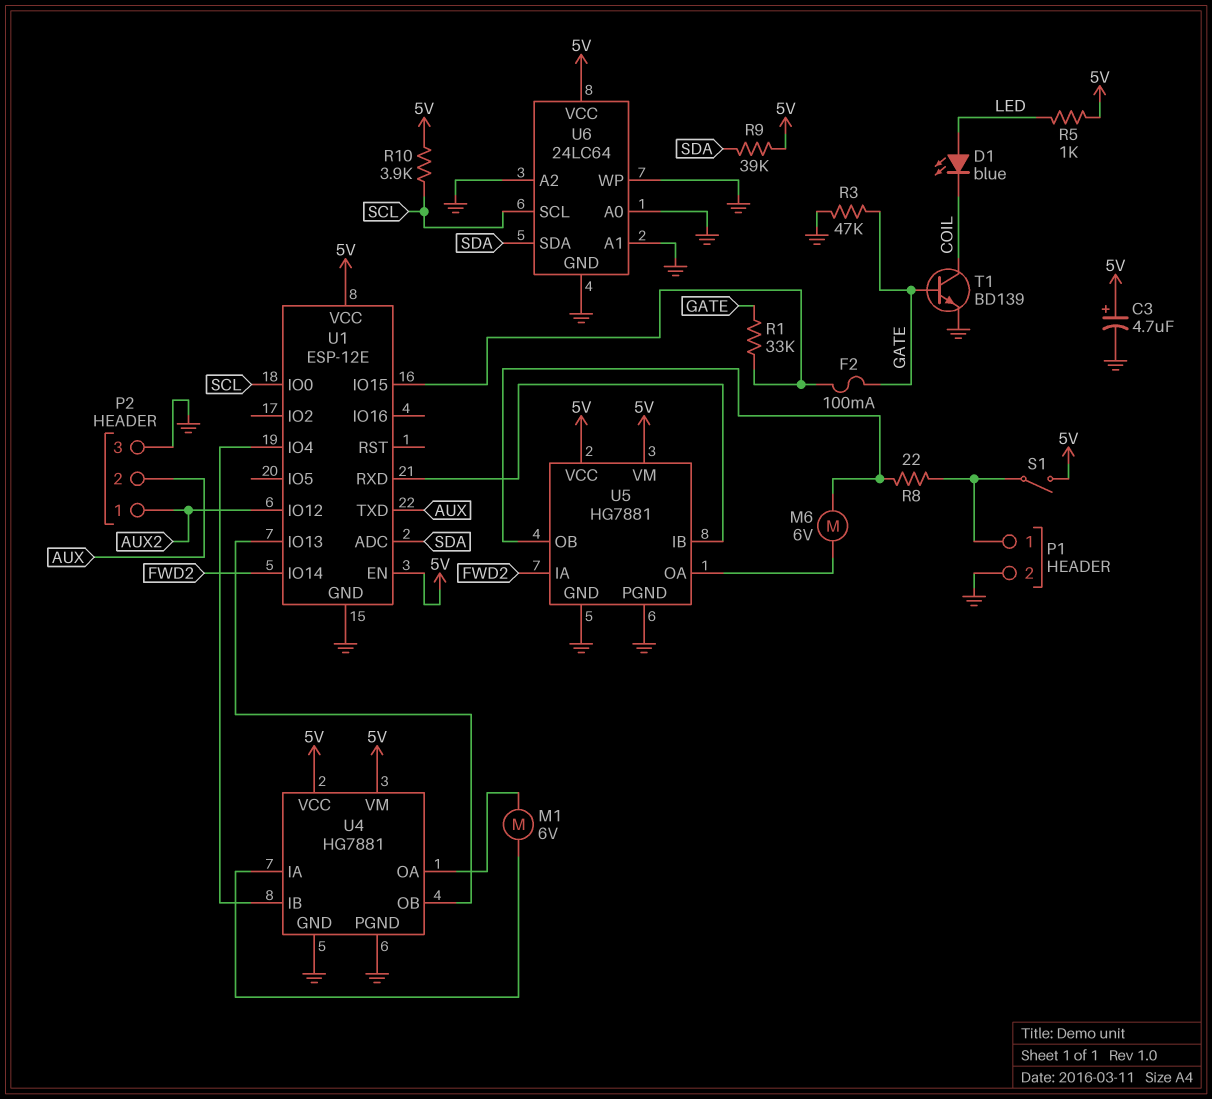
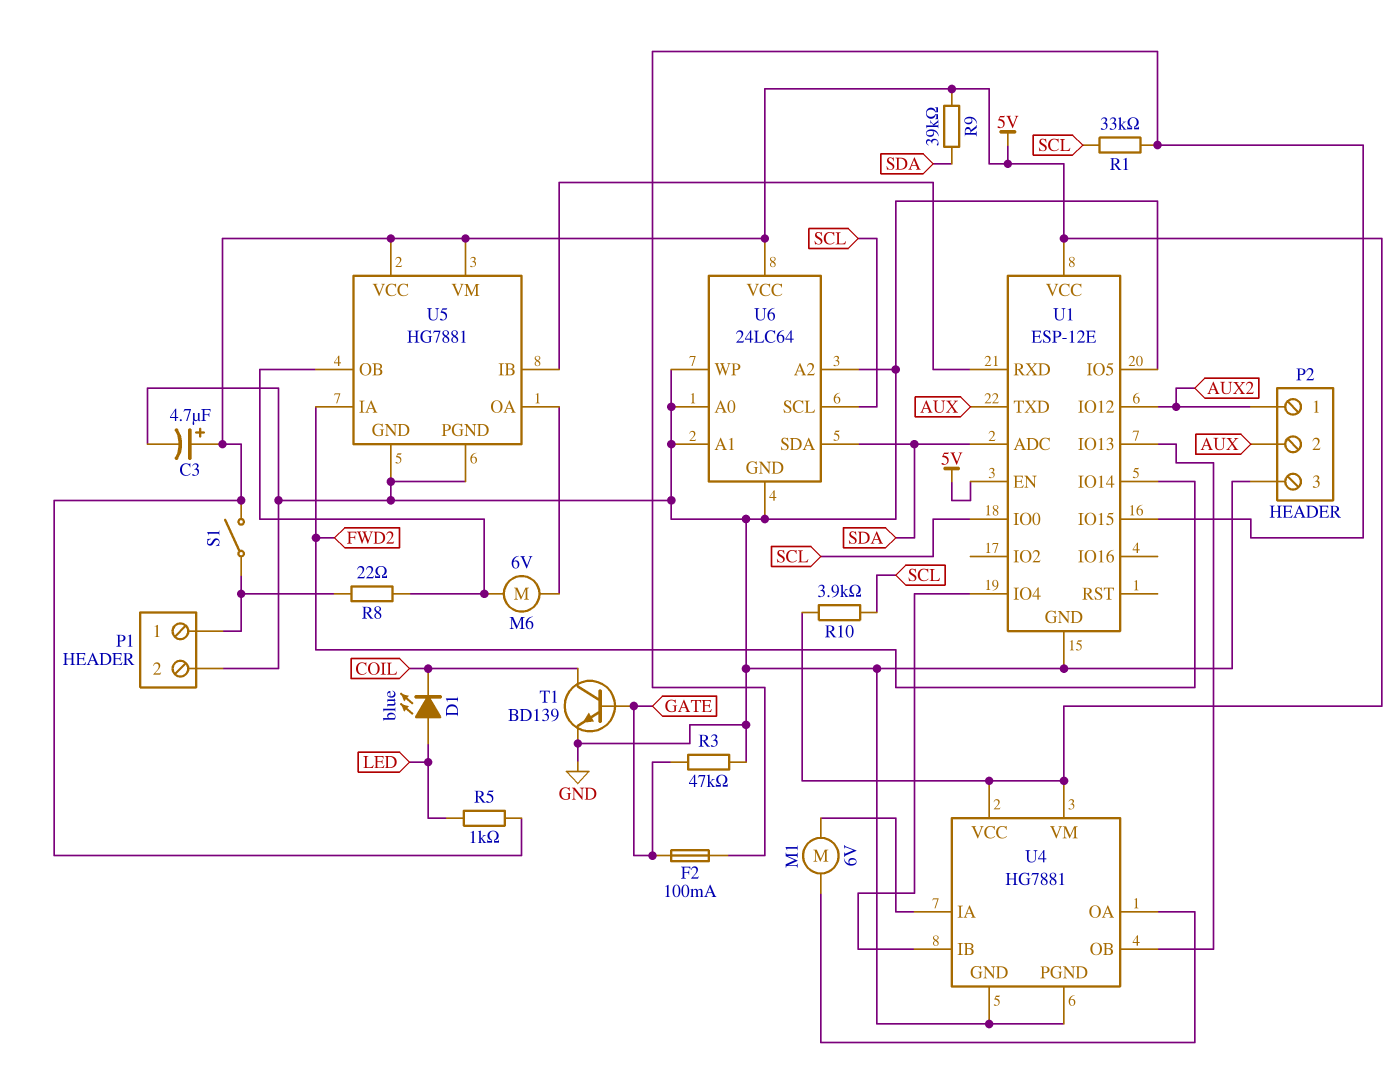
R1: 33k (GATE, U1/IO15) -> 33k (SCL, U1/IO15)
U1 pin IO5: none -> GND

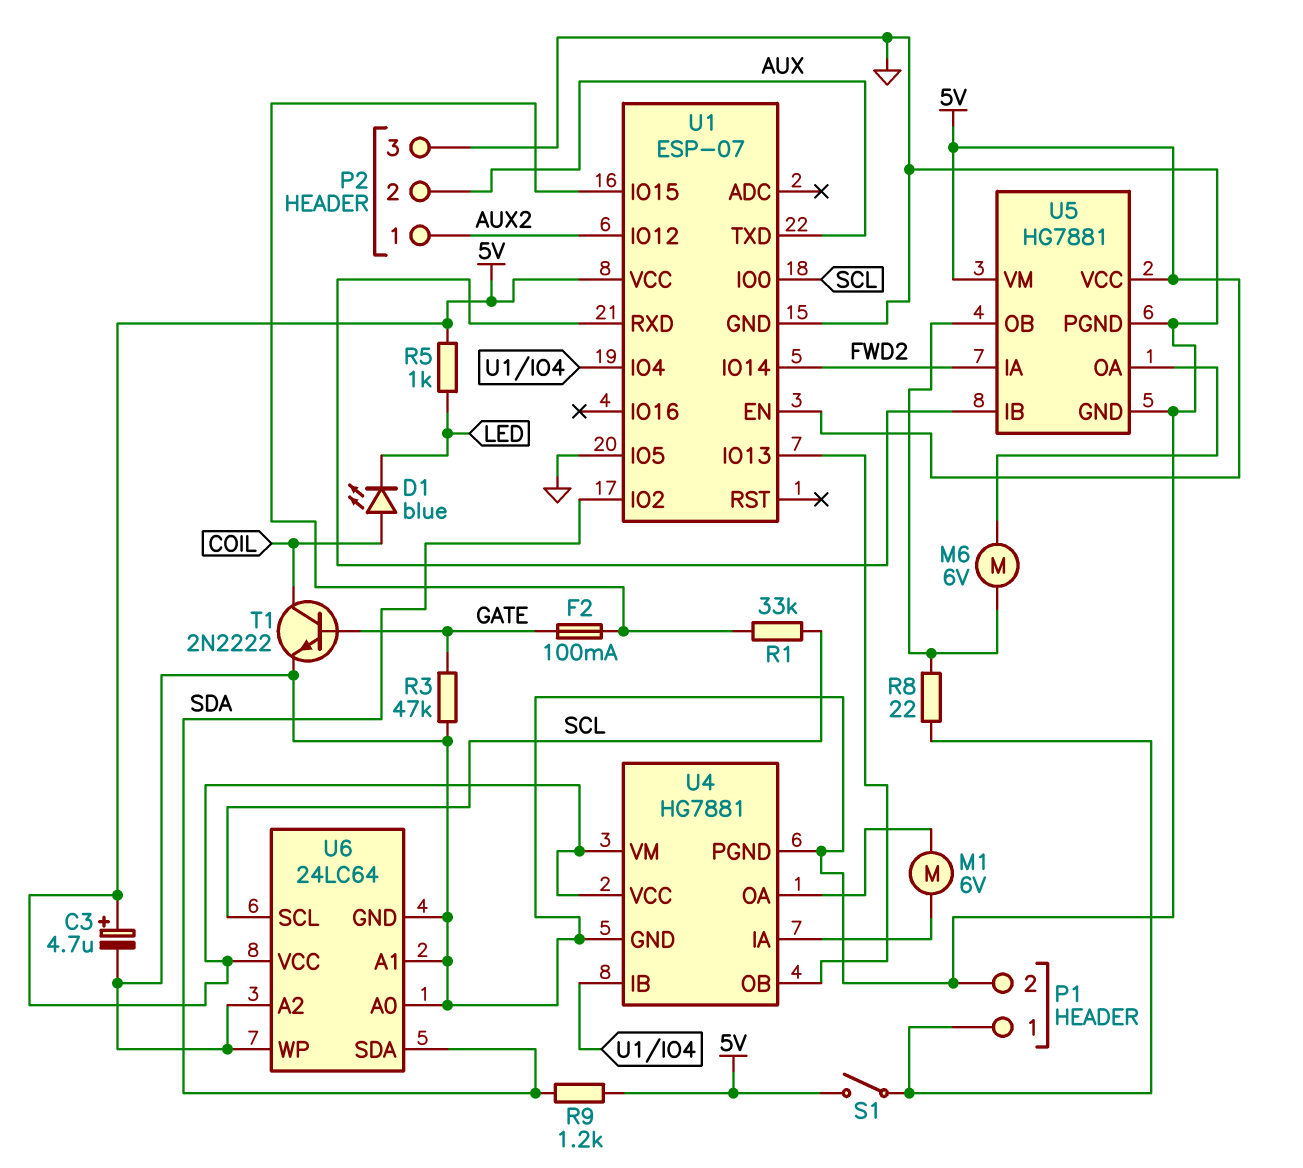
D1: LED blue (A LED, K COIL) -> LED blue (A COIL, K LED)
R9: 39k (5V, SDA) -> 1.2k (5V, SDA)
R10: 3.9k (5V, SCL) -> none
T1: NPN BD139 (B GATE, C COIL, E GND) -> NPN 2N2222 (B GATE, C COIL, E GND)
U1: ESP-12E -> ESP-07
U1 pin ADC: SDA -> none
U1 pin IO2: none -> SDA

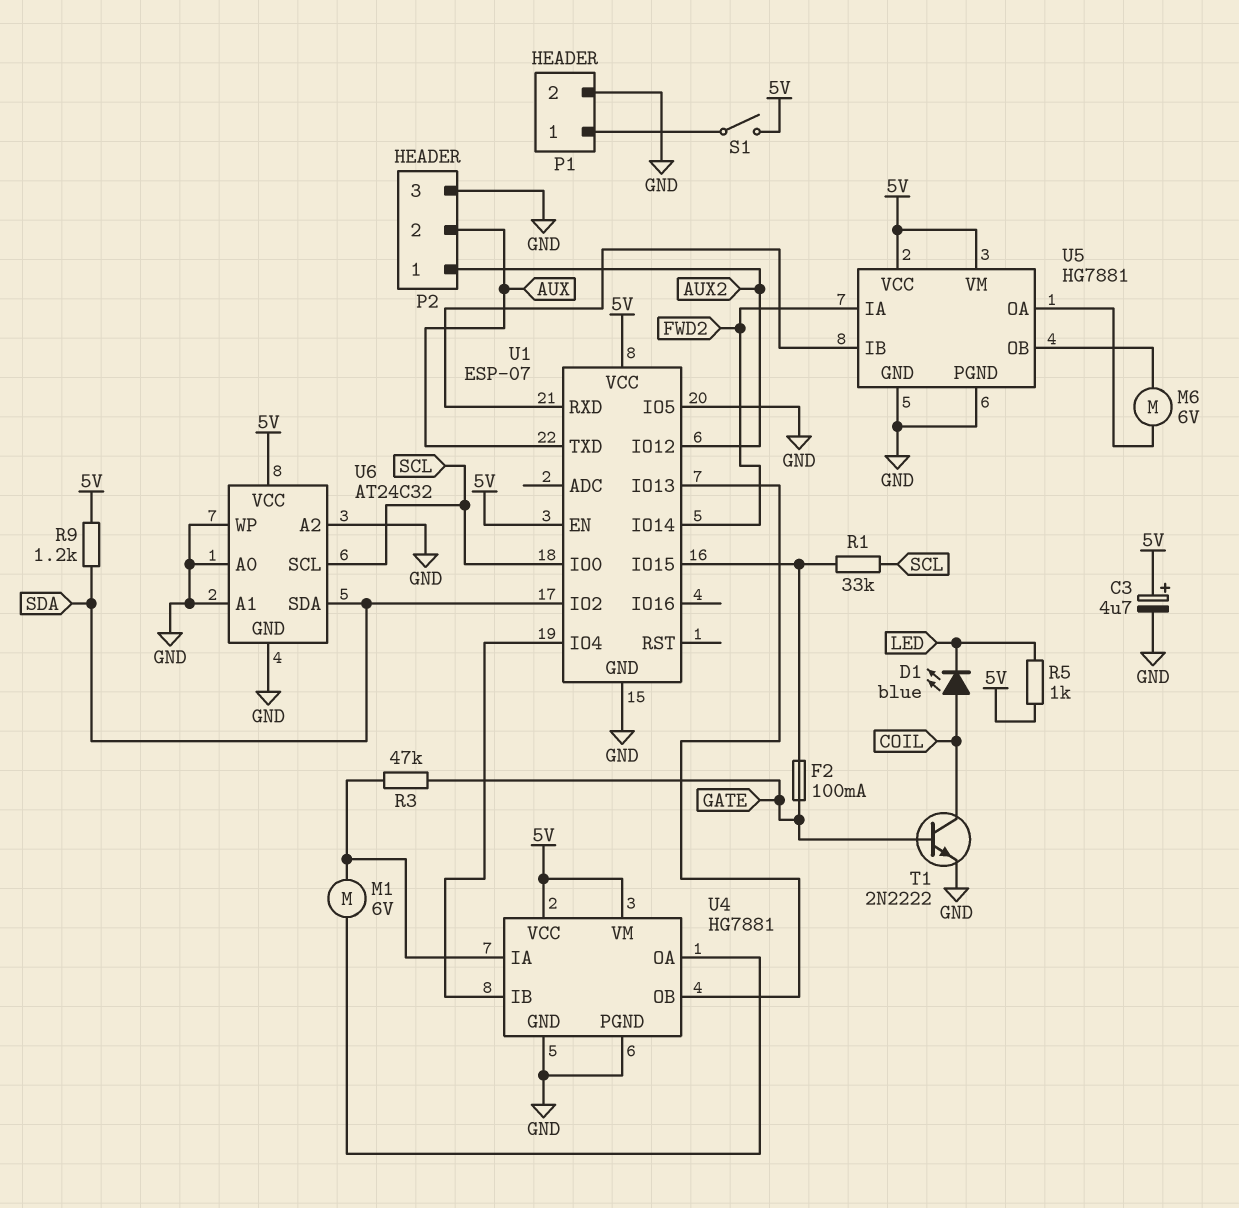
R3: 47k (GATE, GND) -> 47k (GATE, U4/IA)
R8: 22 (P1/1, U5/OB) -> none
U6: 24LC64 -> AT24C32

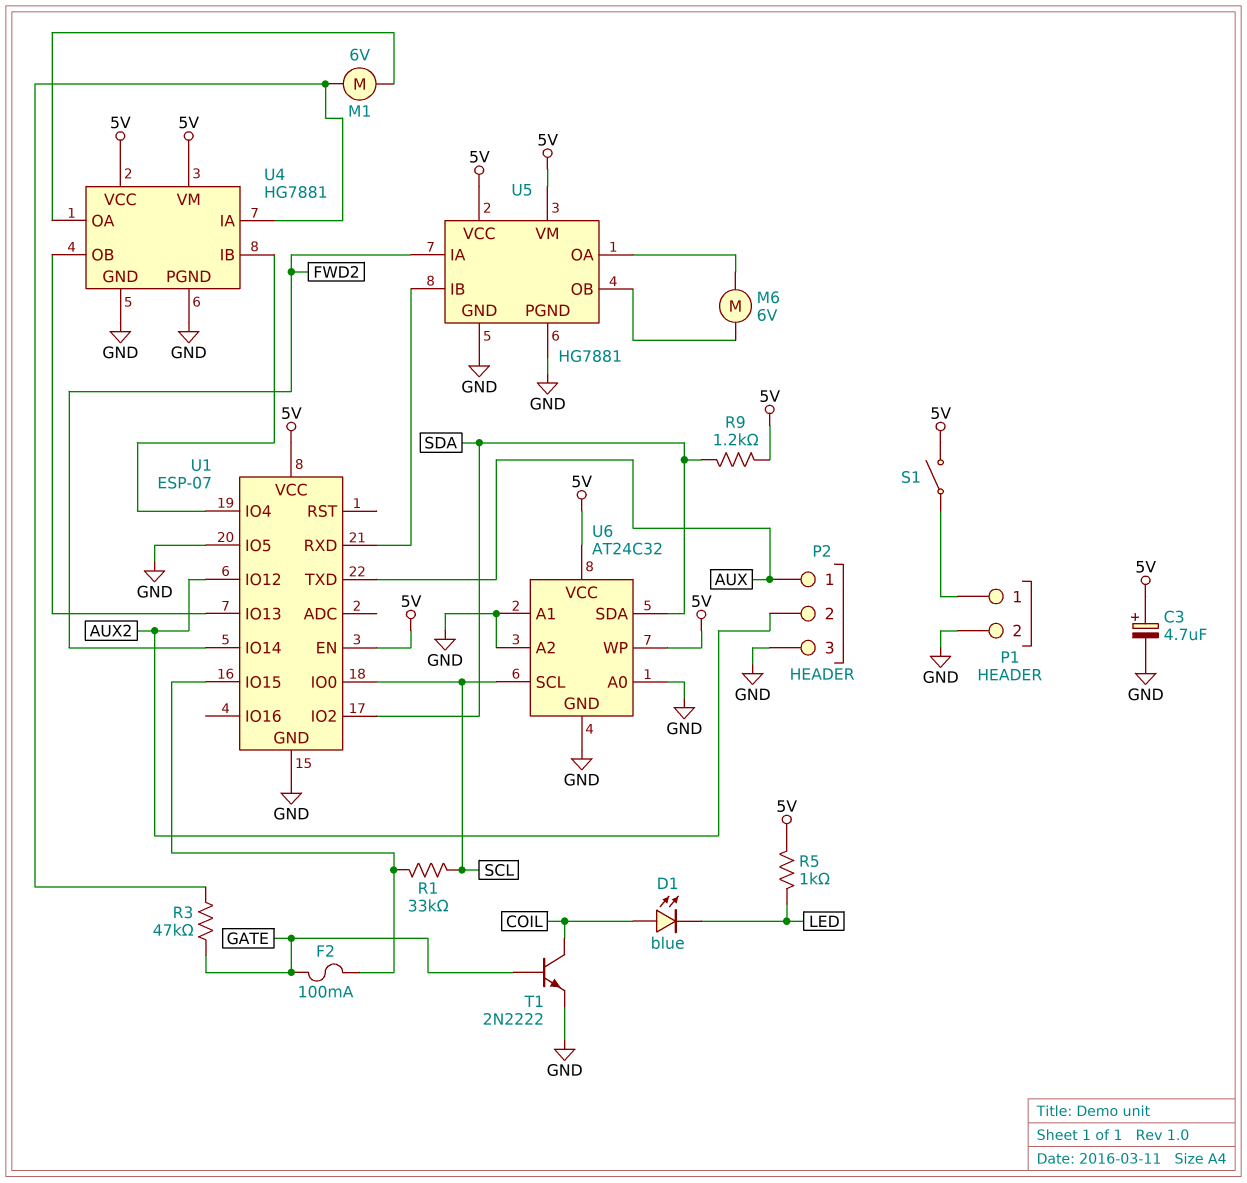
P2 pin 1: AUX2 -> AUX
P2 pin 2: AUX -> AUX2
U6 pin WP: GND -> 5V

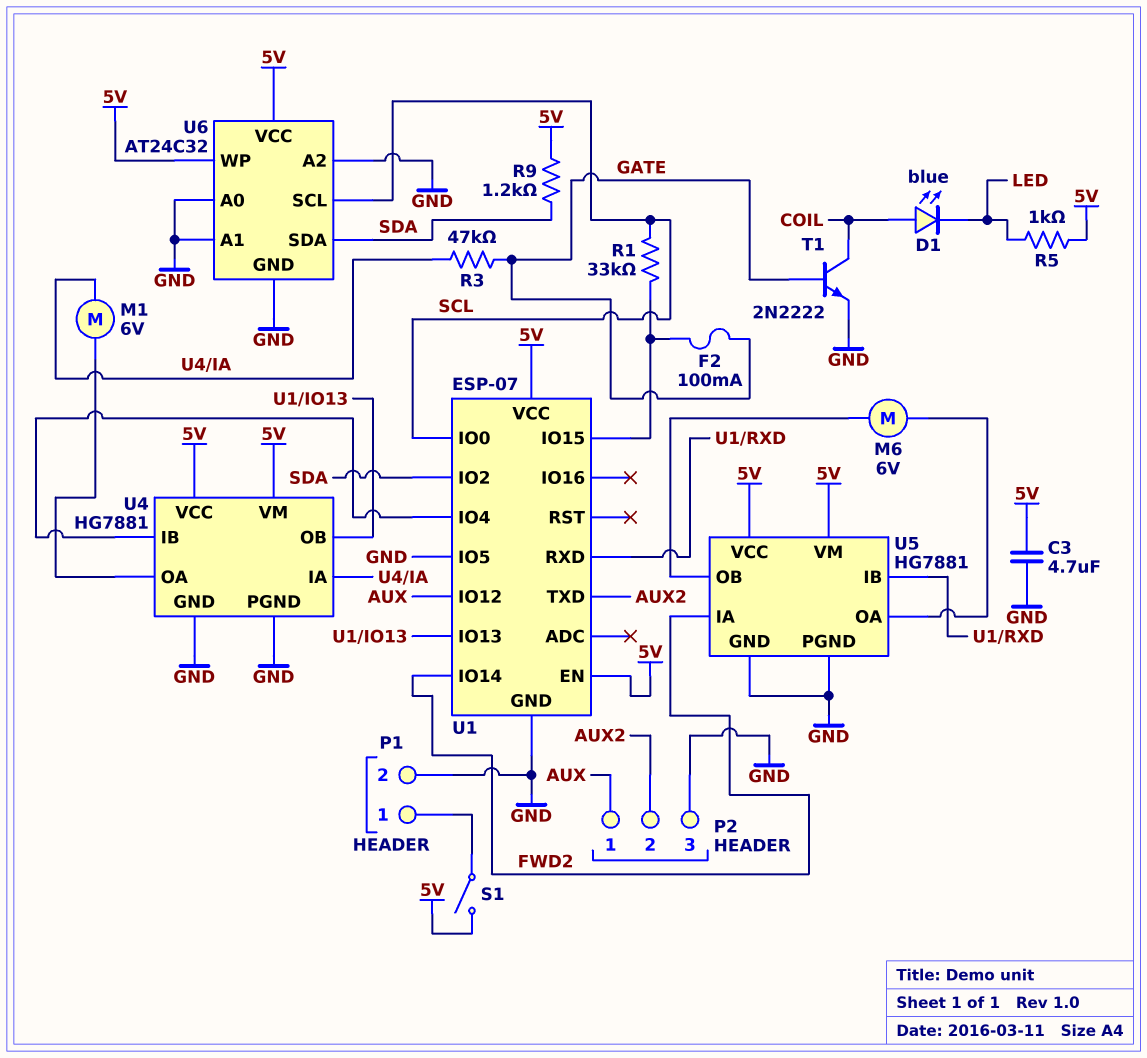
C3: 4.7uF (plus 5V, minus GND) -> 4.7uF (5V, GND)
U1 pin IO12: AUX2 -> AUX
U1 pin TXD: AUX -> AUX2

